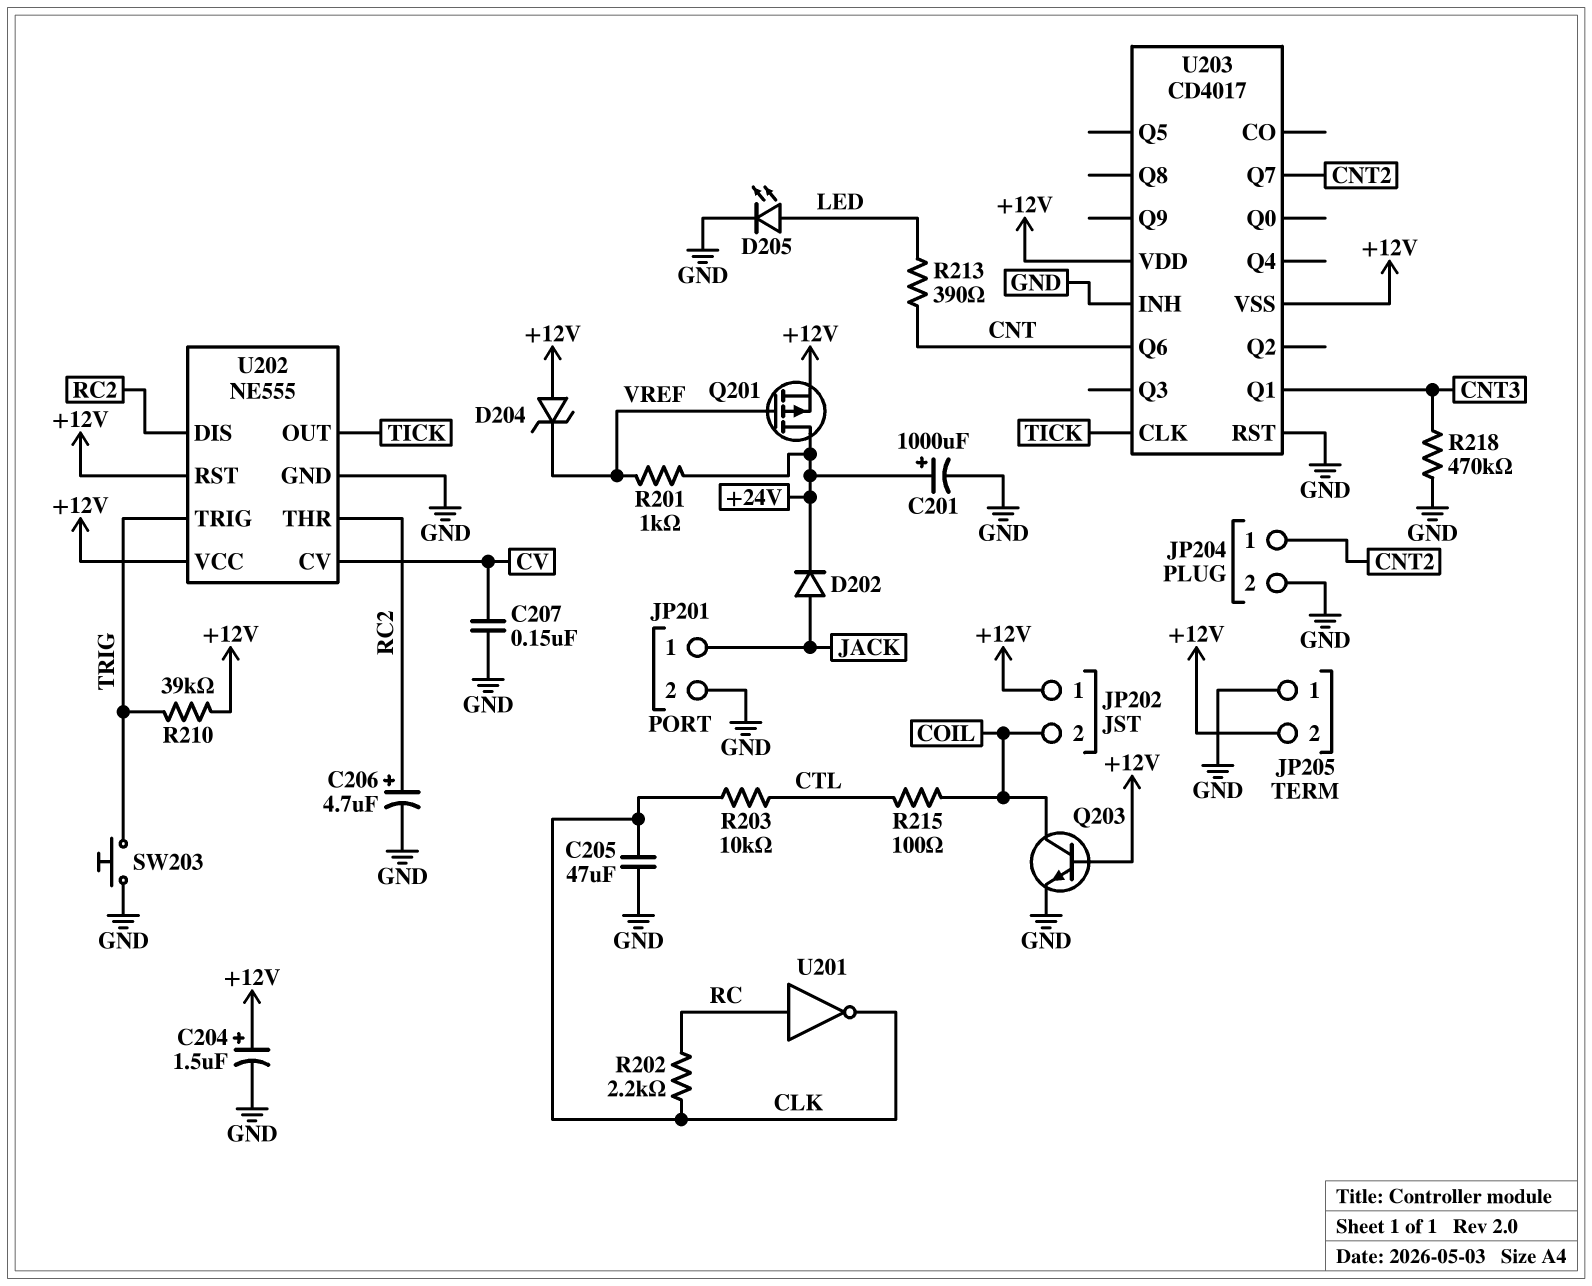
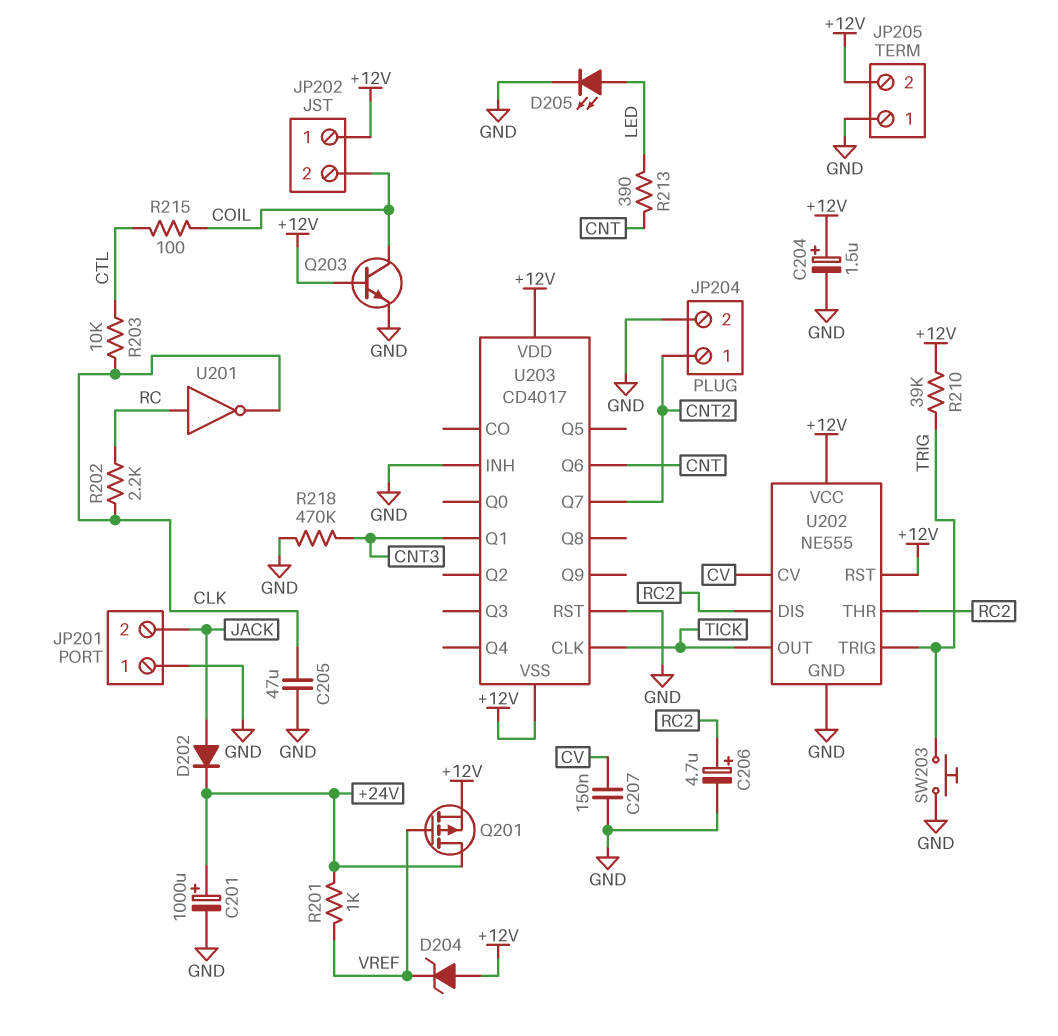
JP201 pin 1: JACK -> GND
JP201 pin 2: GND -> JACK

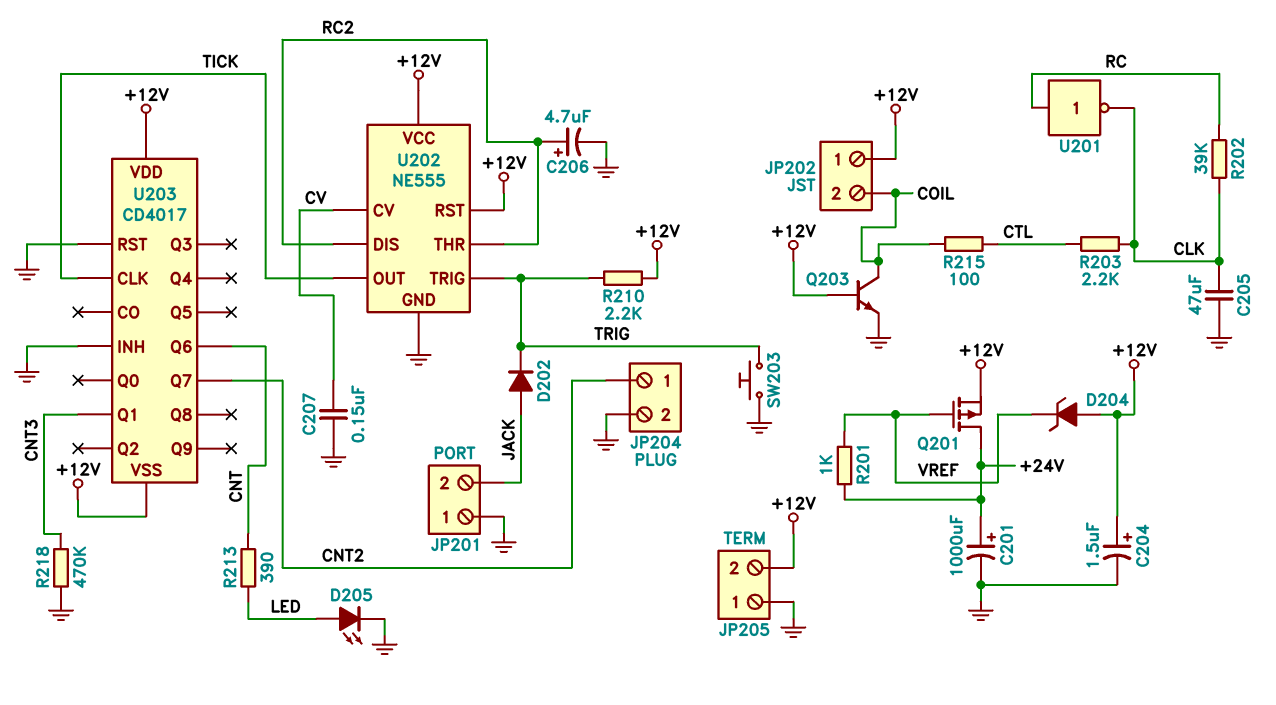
D202: diode (A JACK, K +24V) -> diode (A JACK, K TRIG)
R202: 2.2k (CLK, RC) -> 39k (CLK, RC)
R203: 10k (CLK, CTL) -> 2.2k (CLK, CTL)
R210: 39k (+12V, TRIG) -> 2.2k (+12V, TRIG)

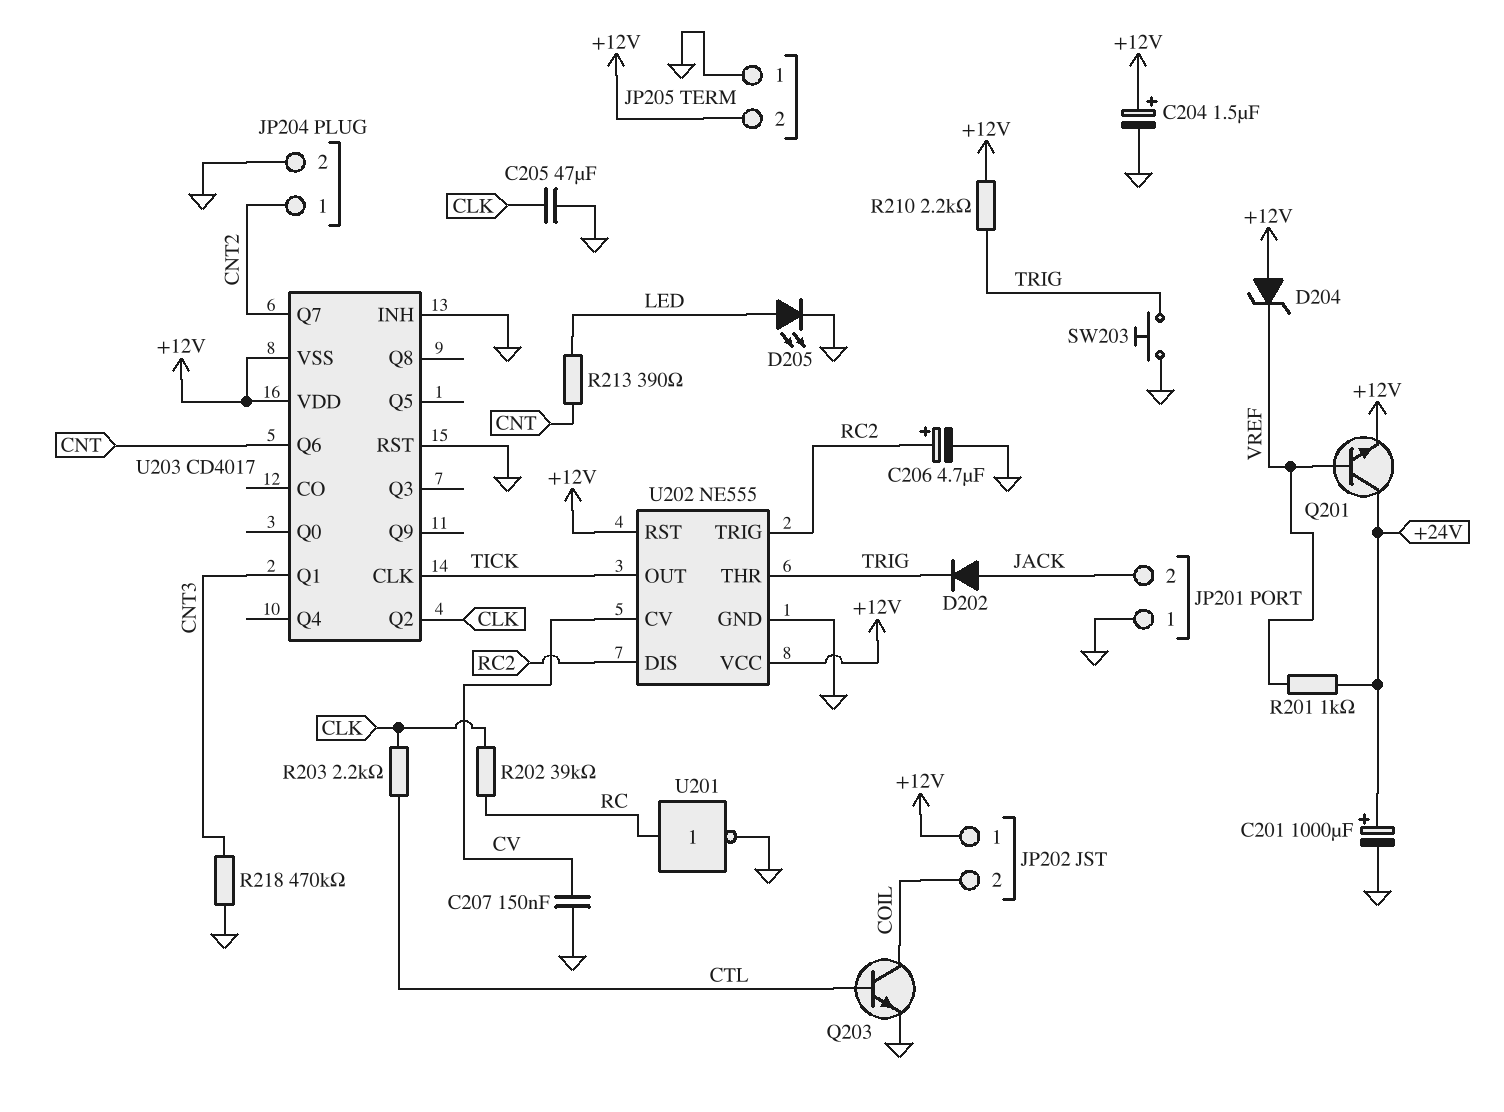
Q201: PMOS (G VREF, D +24V, S +12V) -> NPN (B VREF, C +24V, E +12V)
Q203: NPN (B +12V, C COIL, E GND) -> NPN (B CTL, C COIL, E GND)
R215: 100 (COIL, CTL) -> none
U201: NOT (in RC, out CLK) -> NOT (in RC, out GND)
U202 pin THR: RC2 -> TRIG
U202 pin TRIG: TRIG -> RC2
U203 pin Q2: none -> CLK

